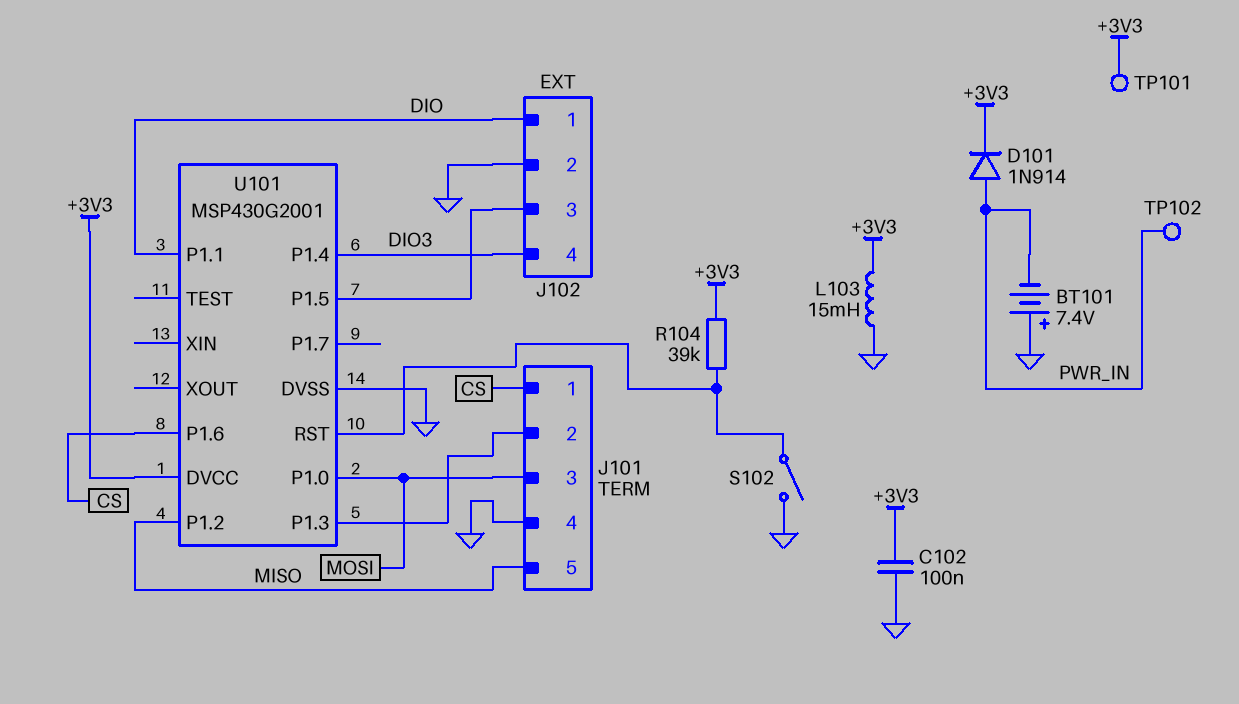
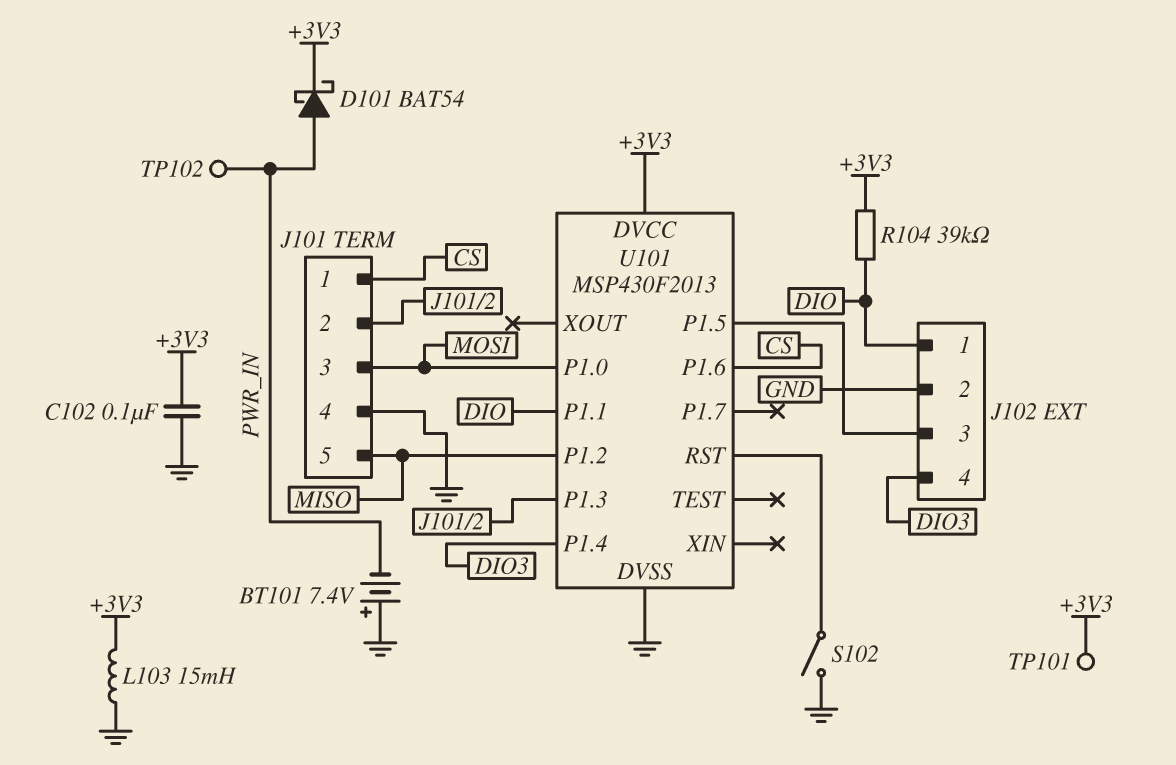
D101: diode 1N914 (A PWR_IN, K +3V3) -> schottky BAT54 (A PWR_IN, K +3V3)
R104: 39k (+3V3, U101/RST) -> 39k (+3V3, DIO)
U101: MSP430G2001 -> MSP430F2013

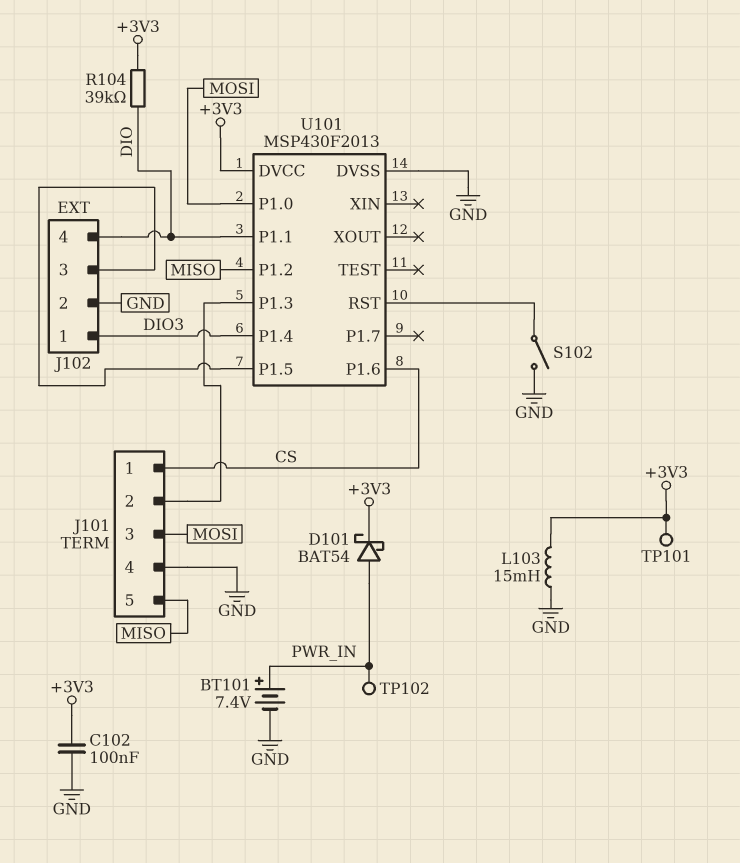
BT101: 7.4V (plus GND, minus PWR_IN) -> 7.4V (plus PWR_IN, minus GND)
J102 pin 1: DIO -> DIO3
J102 pin 4: DIO3 -> DIO

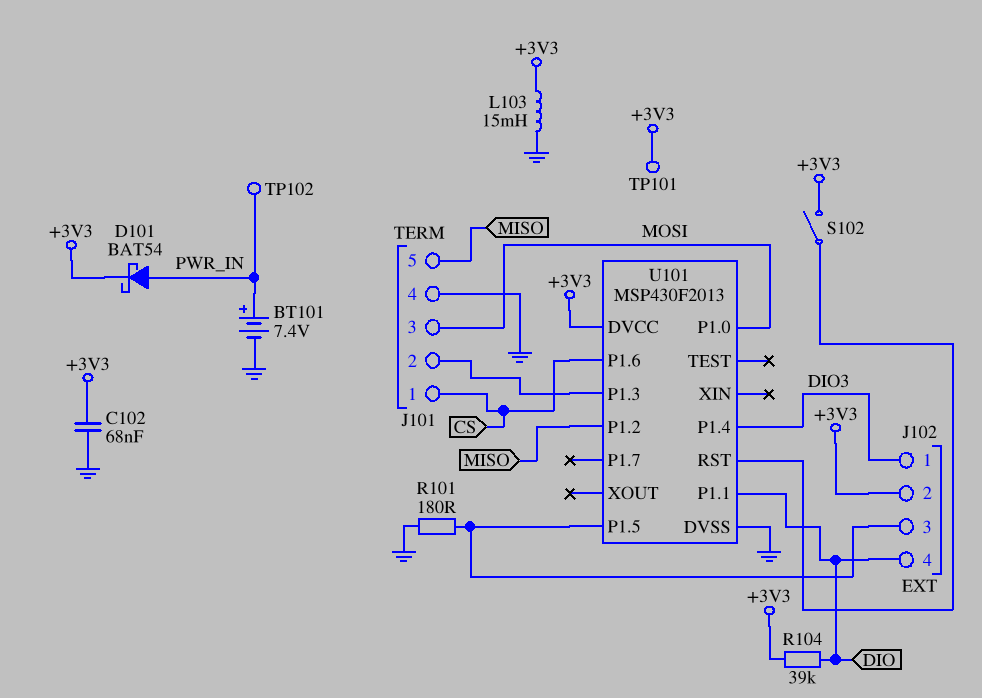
C102: 100nF (+3V3, GND) -> 68nF (+3V3, GND)
J102 pin 2: GND -> +3V3
R101: none -> 180 (GND, J102/3)
S102: switch (GND, U101/RST) -> switch (+3V3, U101/RST)

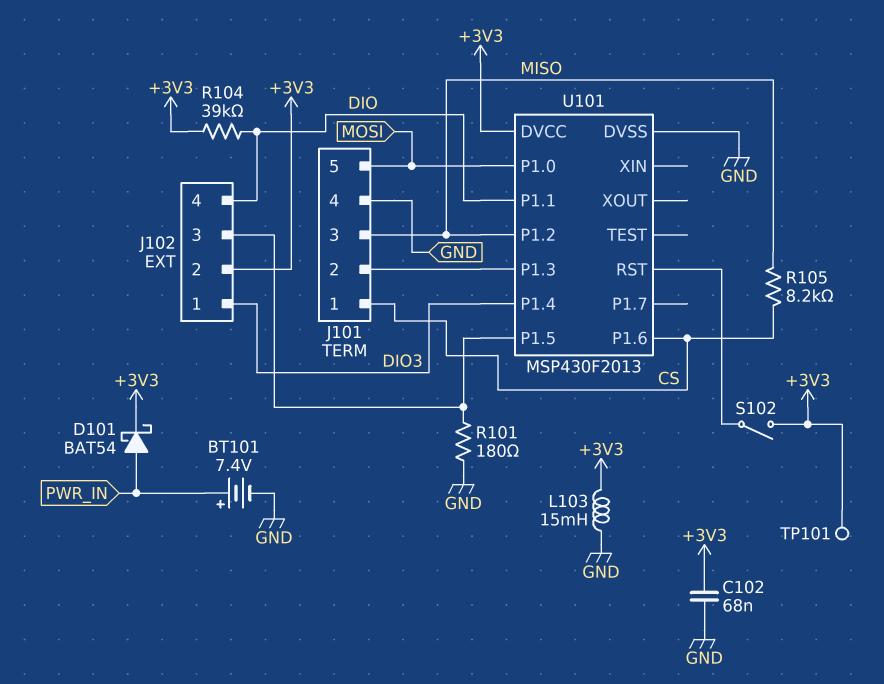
J101 pin 3: MOSI -> MISO
J101 pin 5: MISO -> MOSI
R105: none -> 8.2k (CS, MISO)
TP102: test point (PWR_IN) -> none

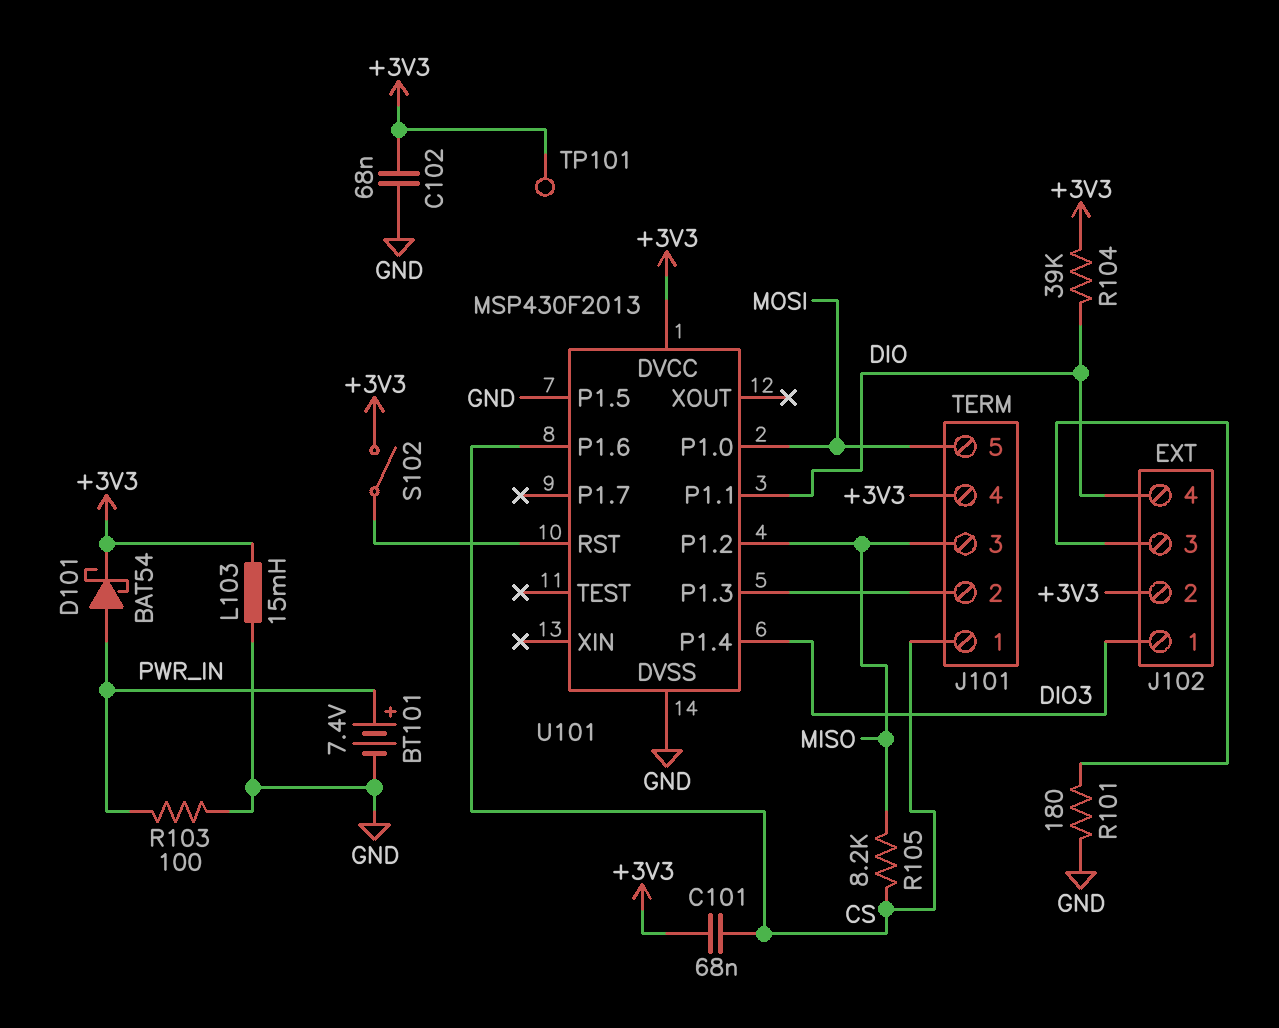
C101: none -> 68nF (+3V3, CS)
J101 pin 4: GND -> +3V3
R103: none -> 100 (GND, PWR_IN)
U101 pin P1.5: J102/3 -> GND

